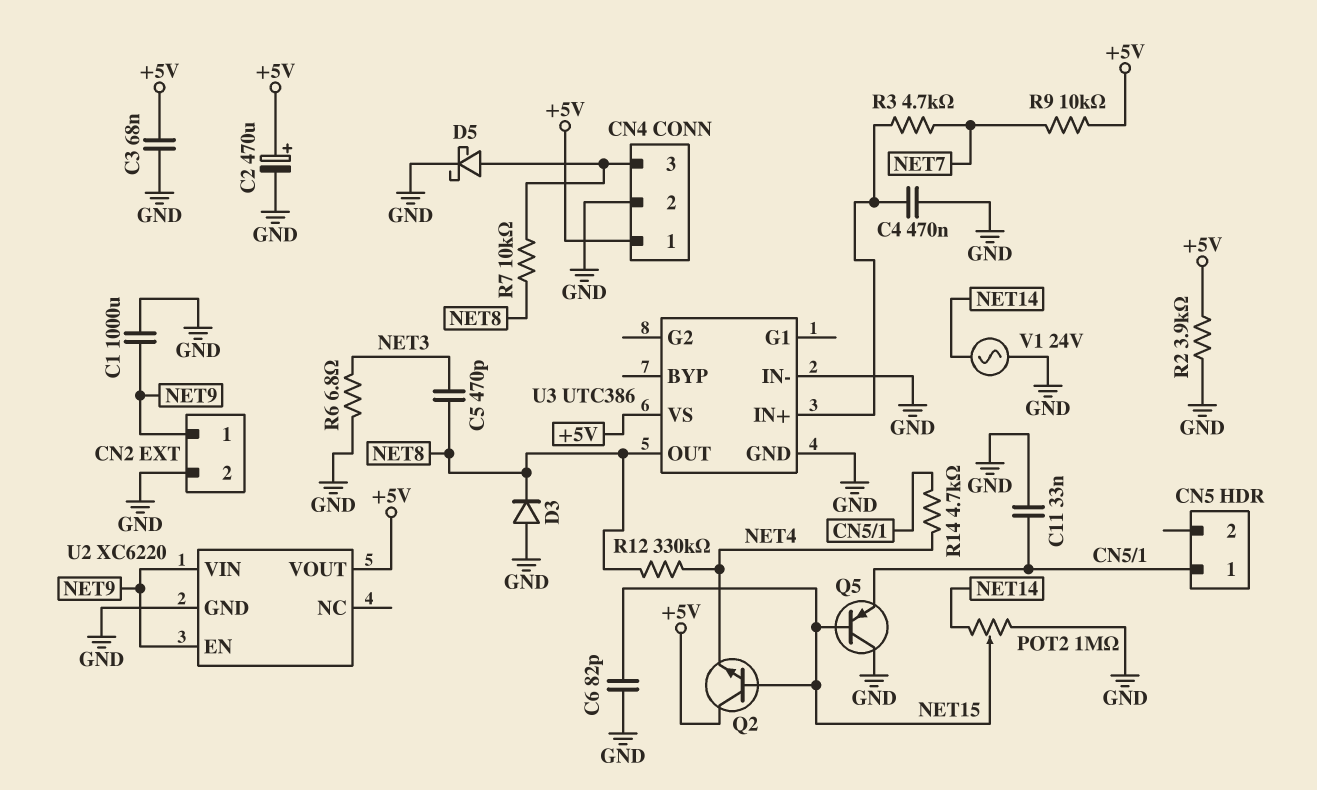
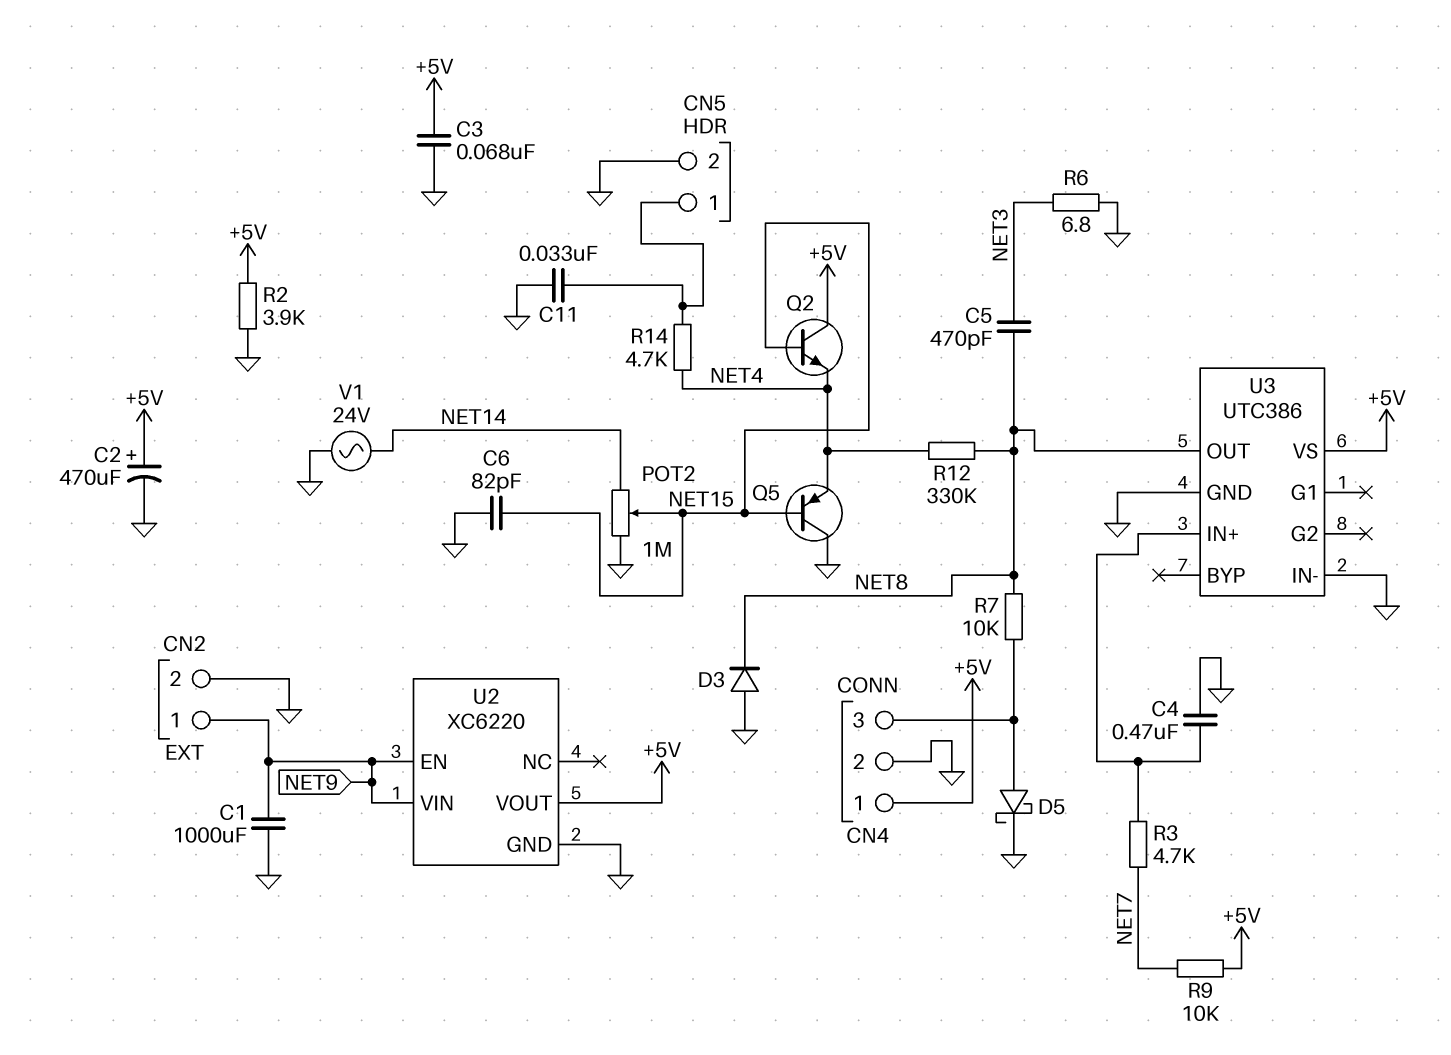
CN5 pin 2: none -> GND
Q5: PNP (B NET15, C GND, E CN5/1) -> PNP (B NET15, C GND, E NET4)

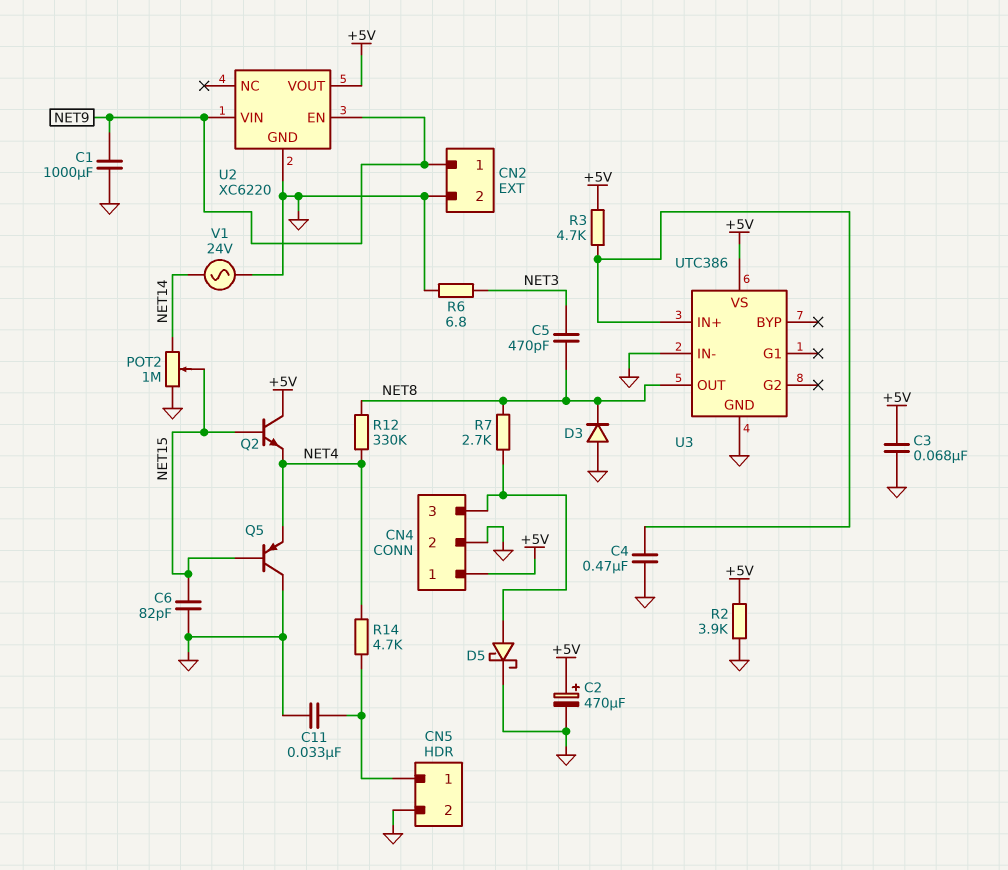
R3: 4.7k (NET7, U3/IN+) -> 4.7k (+5V, U3/IN+)
R7: 10k (CN4/3, NET8) -> 2.7k (CN4/3, NET8)
R9: 10k (+5V, NET7) -> none

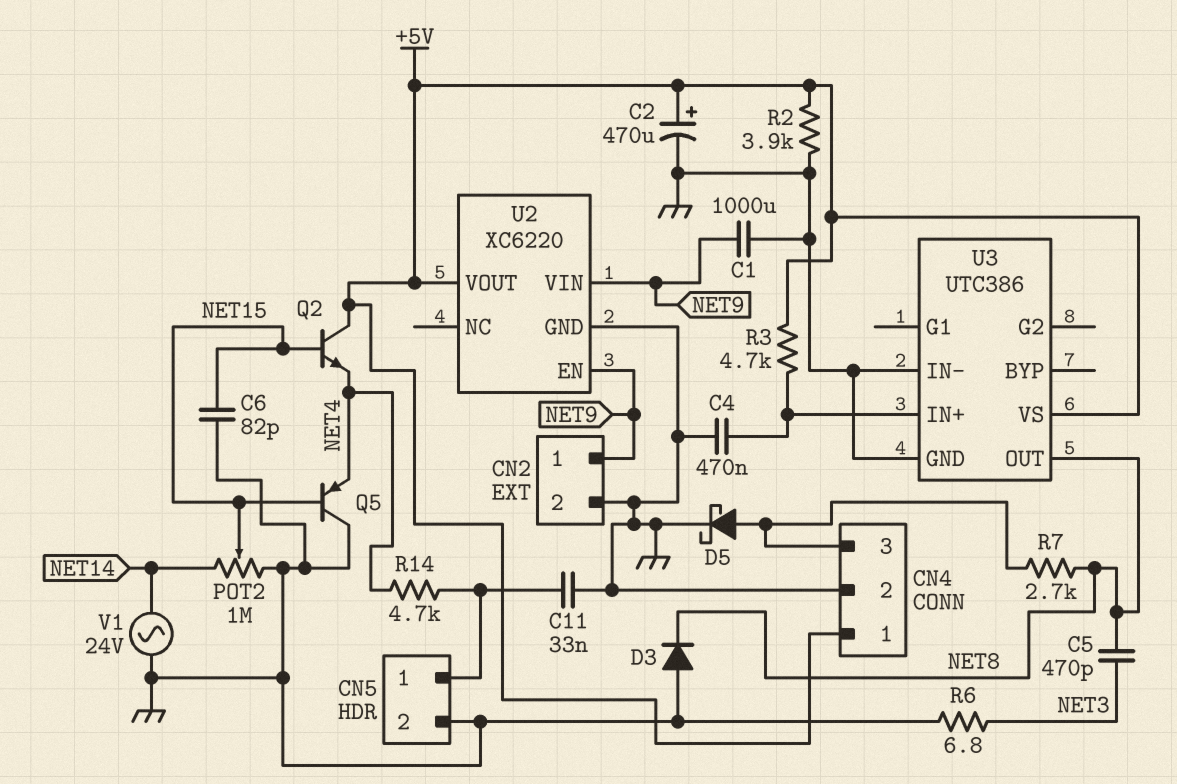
C3: 68nF (+5V, GND) -> none
R12: 330k (NET4, NET8) -> none

